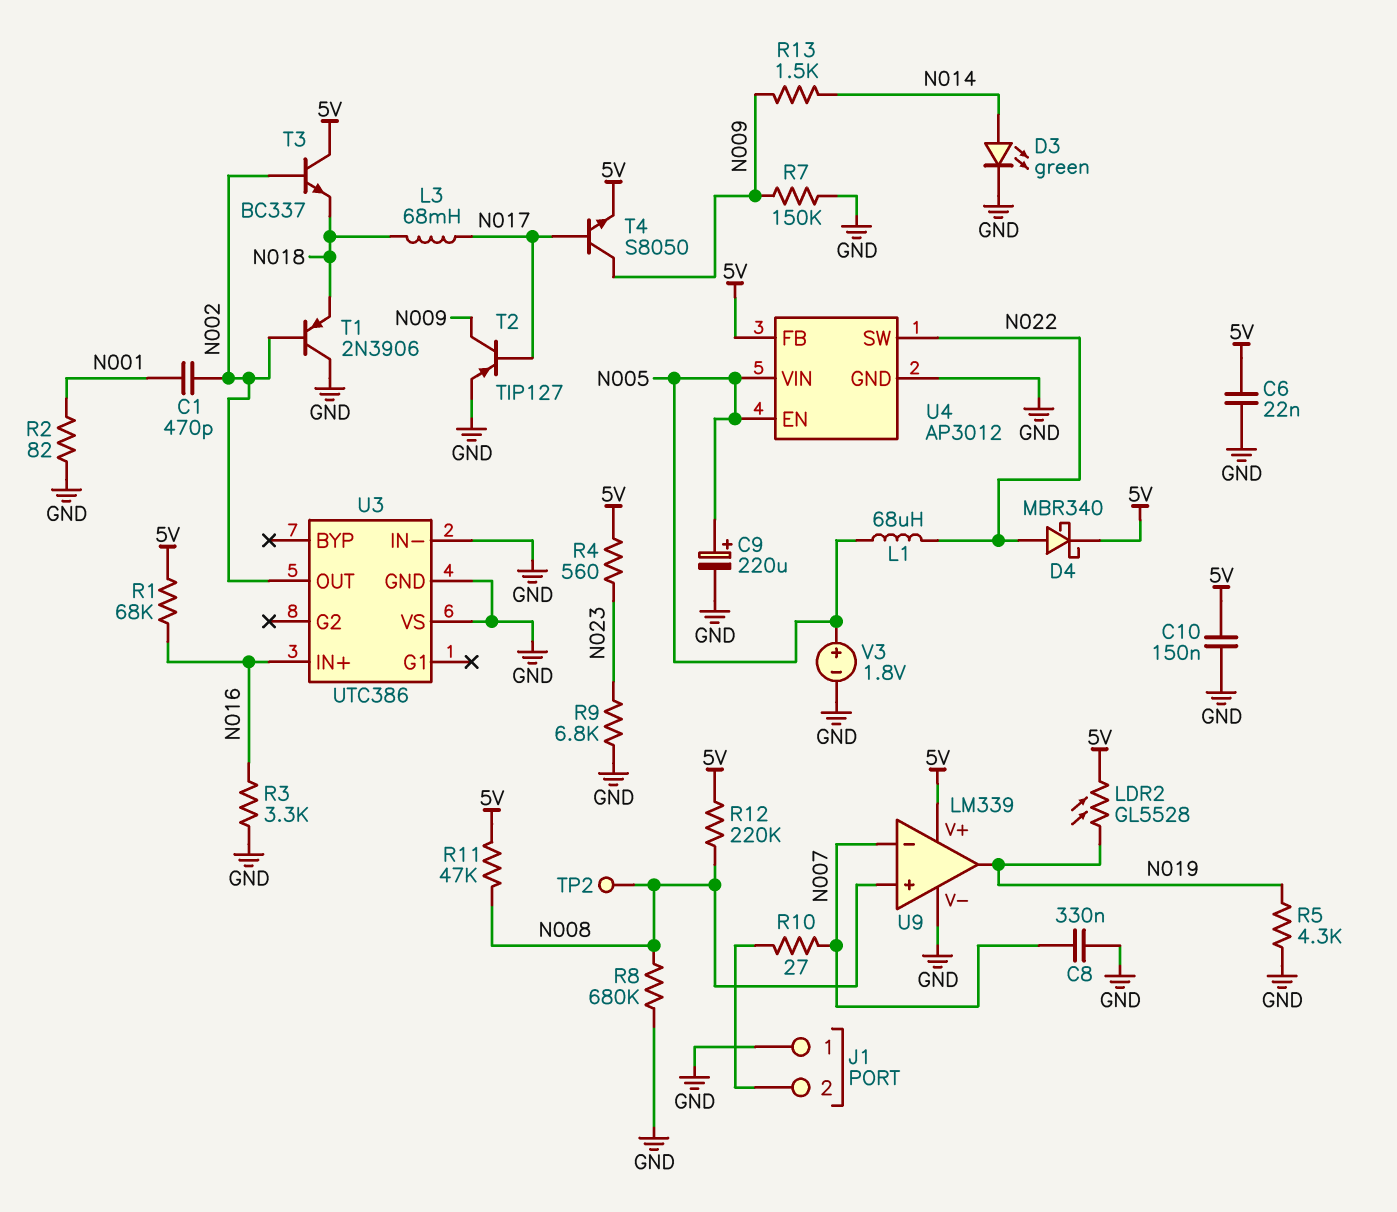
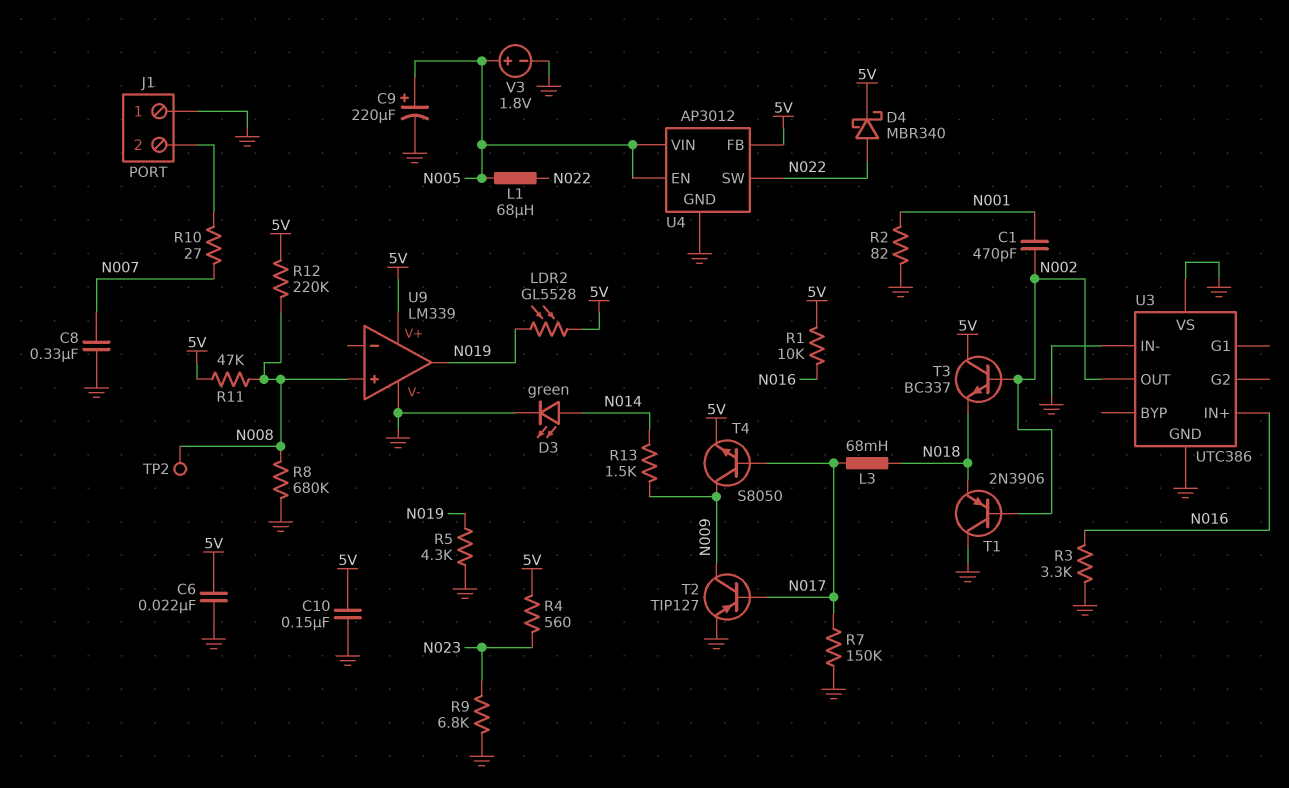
R1: 68k (5V, N016) -> 10k (5V, N016)
R7: 150k (GND, N009) -> 150k (GND, N017)
U9 pin in-: N007 -> none

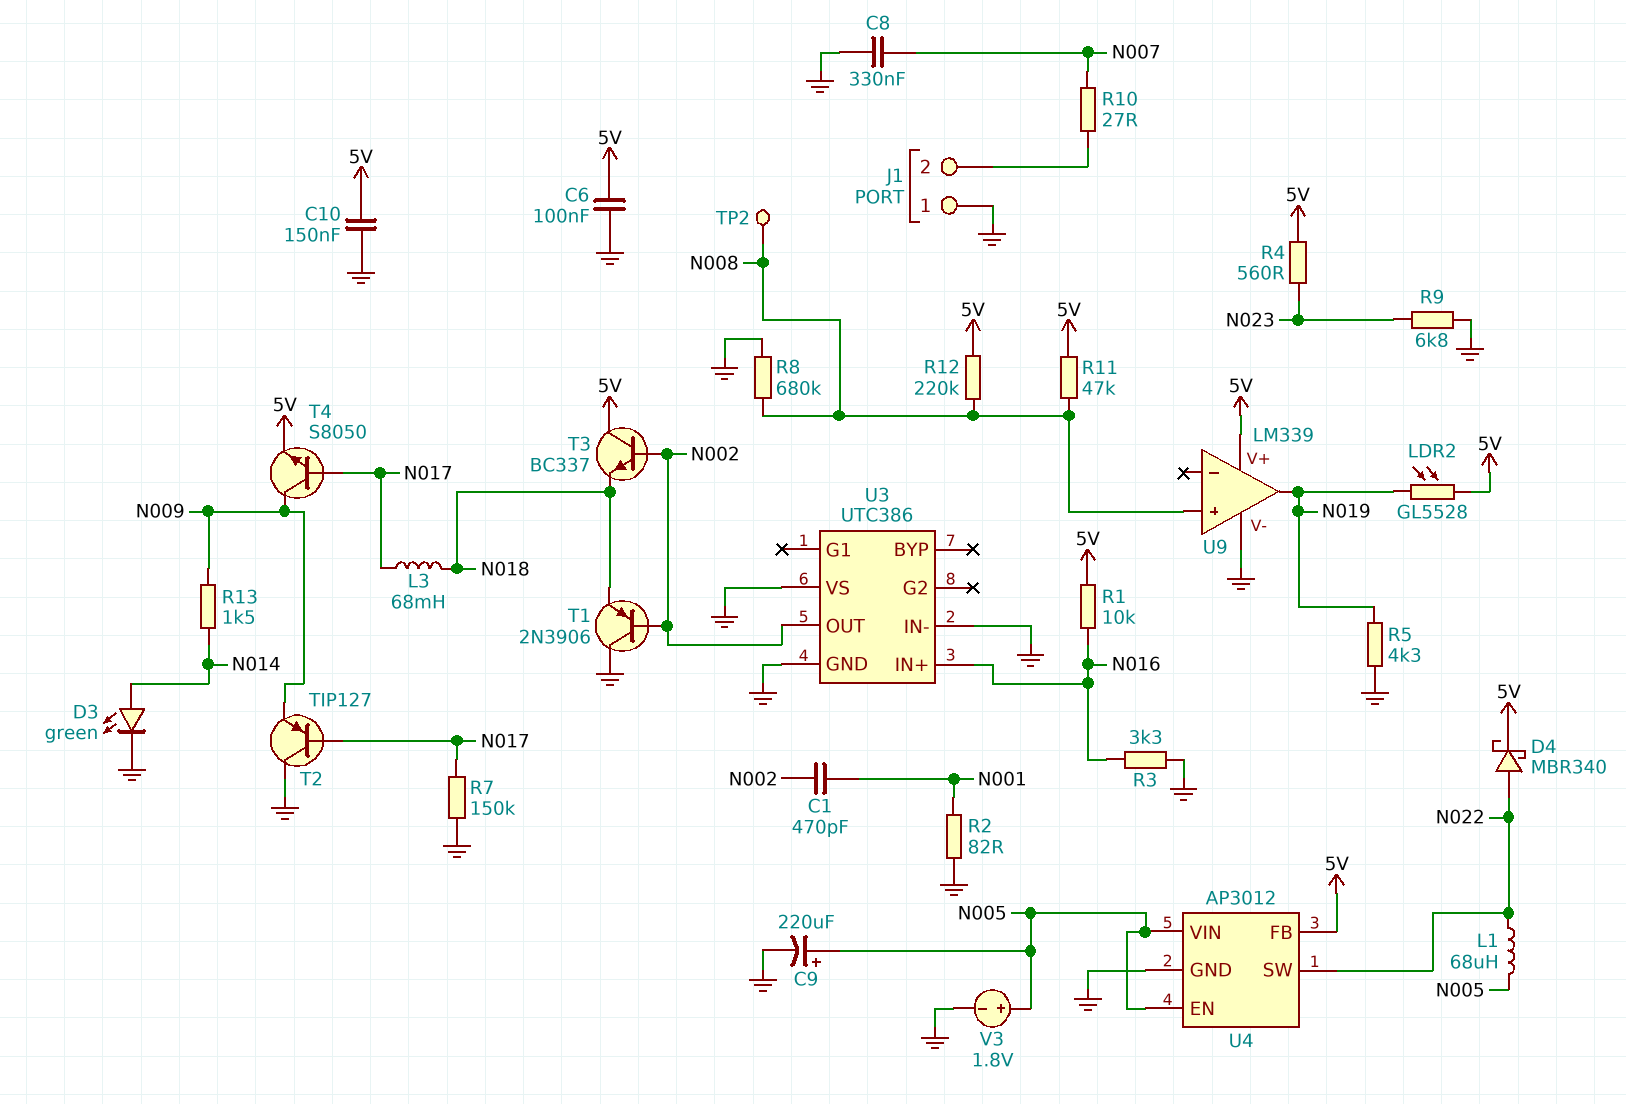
C6: 22nF (5V, GND) -> 100nF (5V, GND)
T2: PNP TIP127 (B N017, C N009, E GND) -> PNP TIP127 (B N017, C GND, E N009)

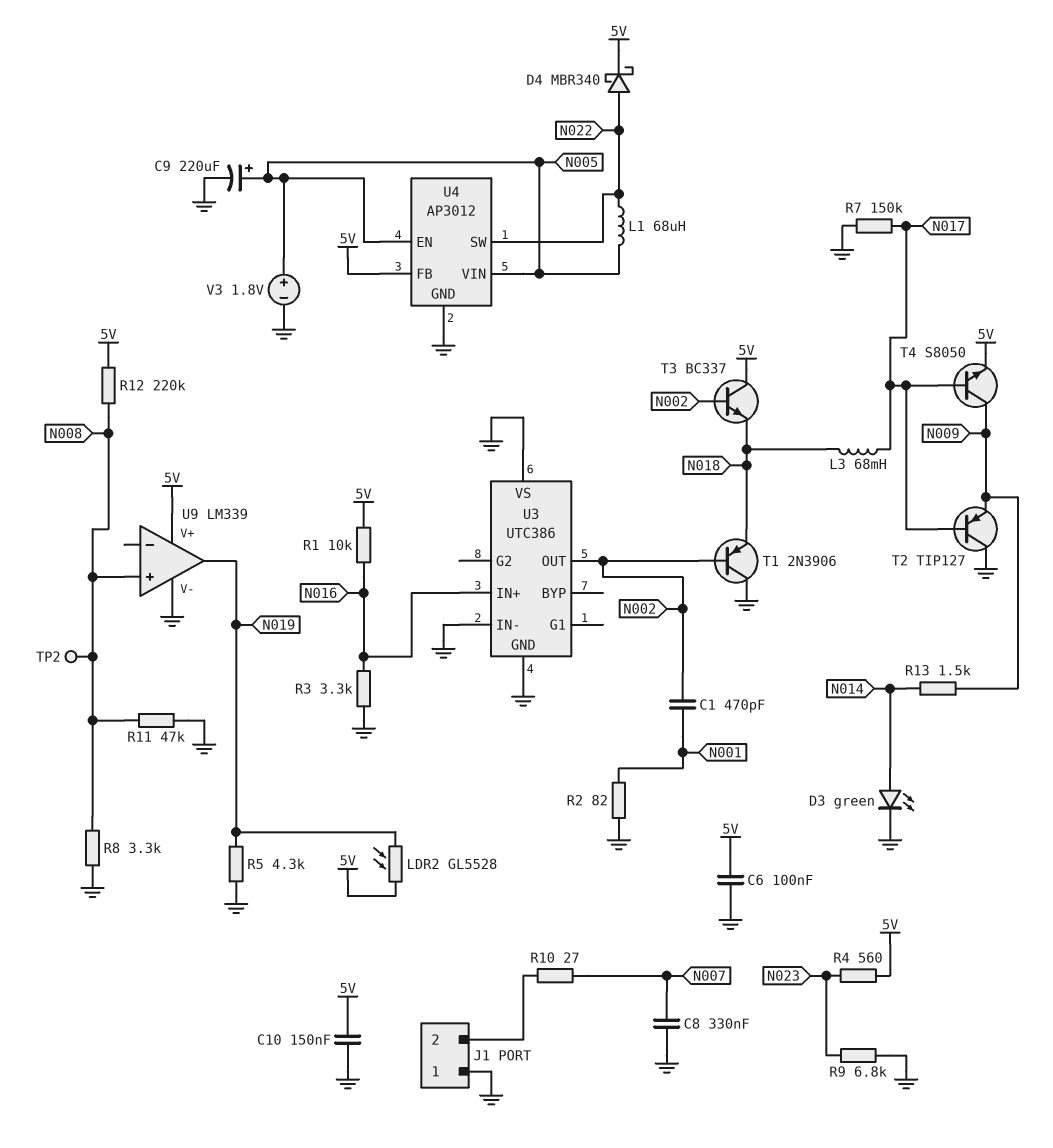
R8: 680k (GND, N008) -> 3.3k (GND, N008)
R11: 47k (5V, N008) -> 47k (GND, N008)

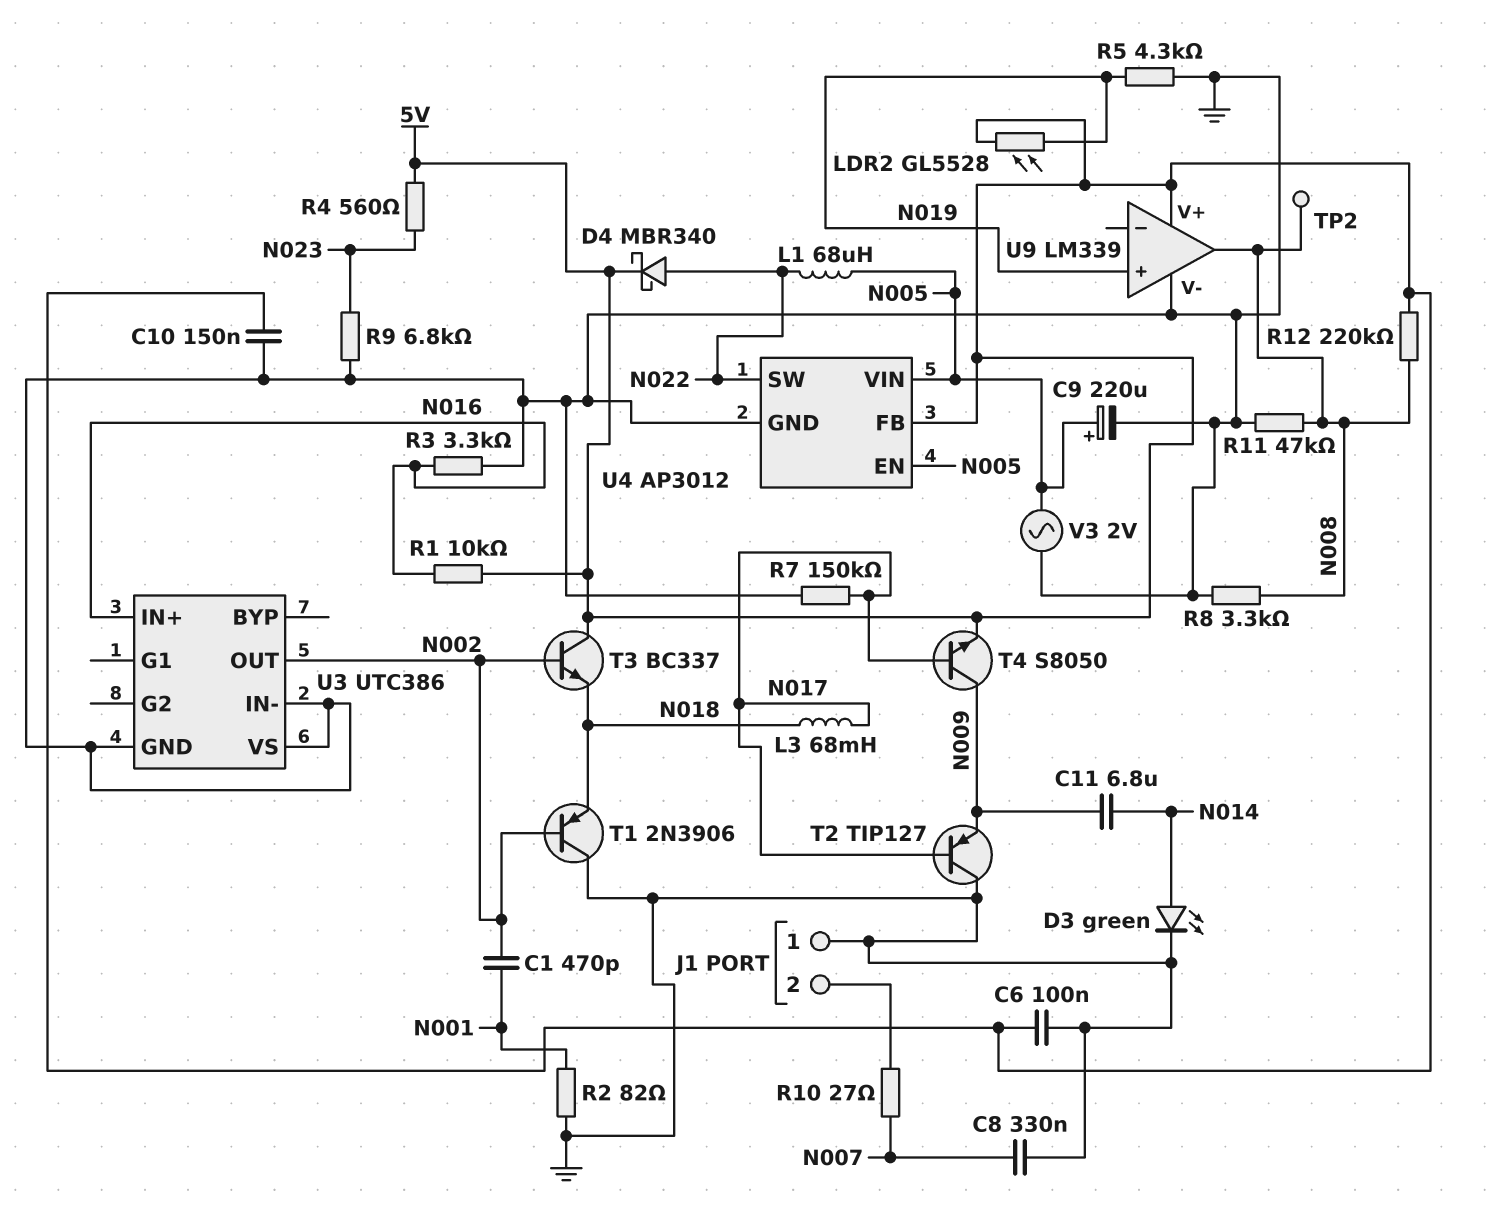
C11: none -> 6.8uF (N009, N014)
R13: 1.5k (N009, N014) -> none
U9 pin in+: N008 -> N019
U9 pin out: N019 -> N008
V3: 1.8V (plus N005, minus GND) -> AC 2V (GND, N005)

